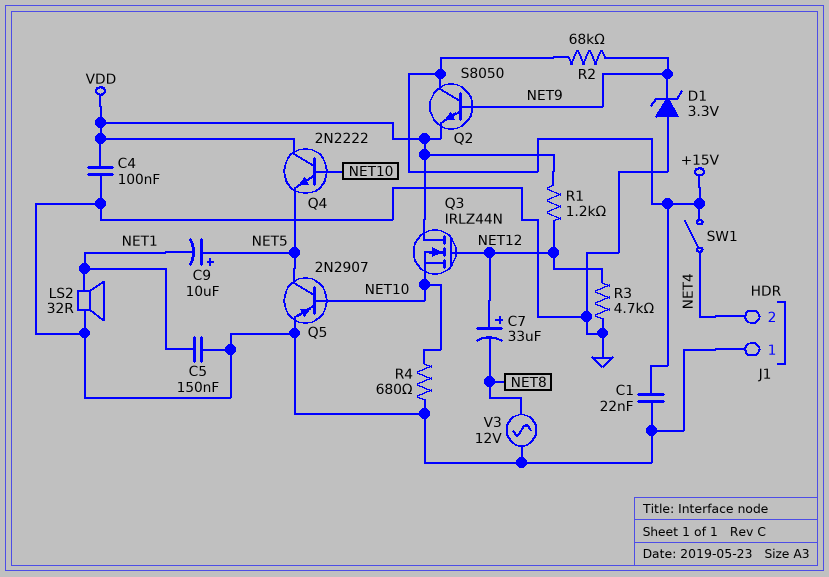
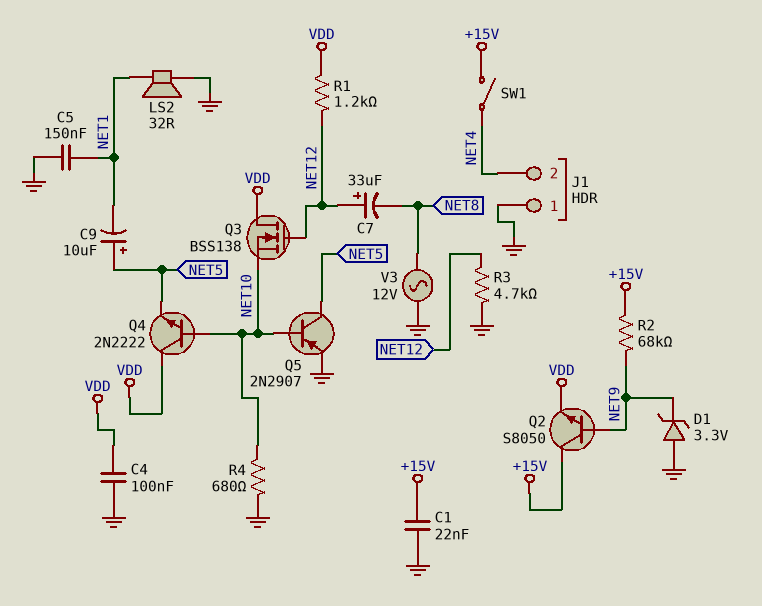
Q3: NMOS IRLZ44N (G NET12, D VDD, S NET10) -> NMOS BSS138 (G NET12, D VDD, S NET10)

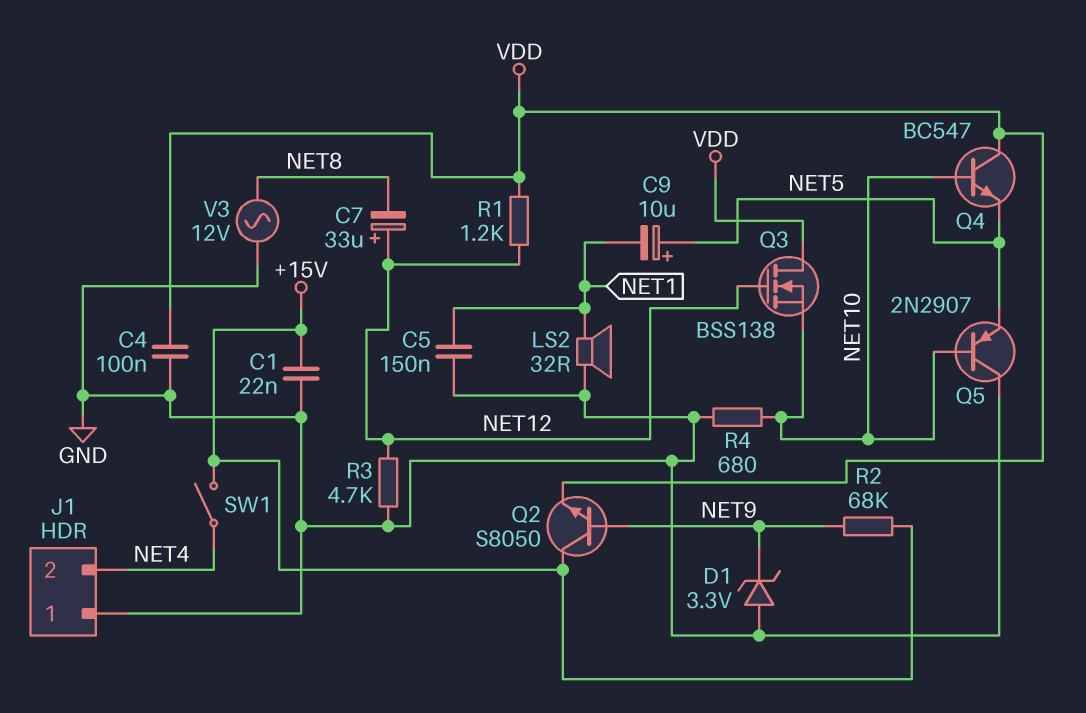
Q4: NPN 2N2222 (B NET10, C VDD, E NET5) -> NPN BC547 (B NET10, C VDD, E NET5)
Q5: PNP 2N2907 (B NET10, C NET5, E GND) -> PNP 2N2907 (B NET10, C GND, E NET5)

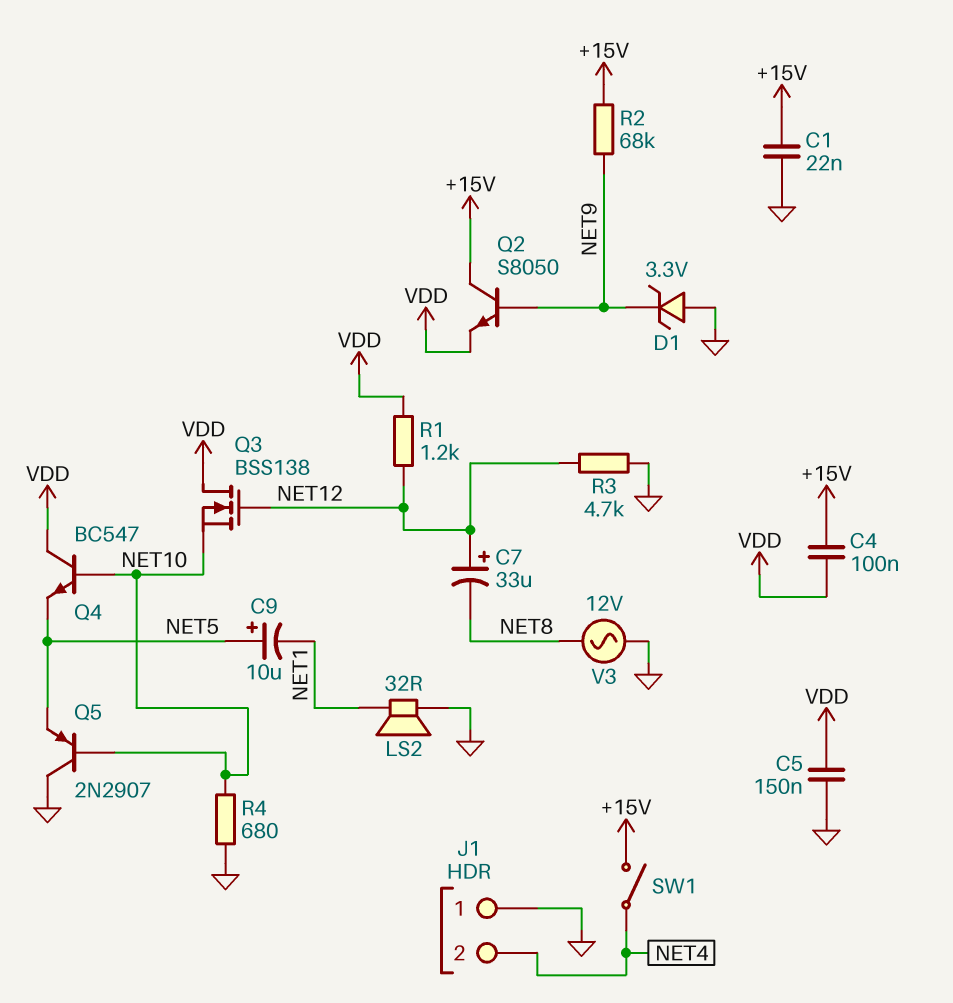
C4: 100nF (GND, VDD) -> 100nF (+15V, VDD)
C5: 150nF (GND, NET1) -> 150nF (GND, VDD)

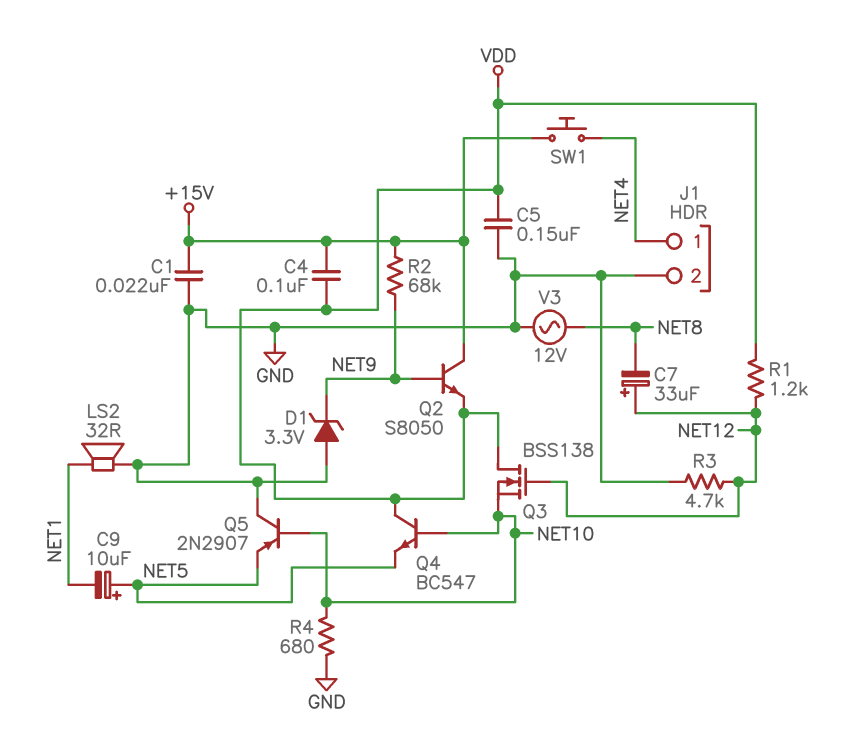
J1 pin 1: GND -> NET4
J1 pin 2: NET4 -> GND
SW1: switch (+15V, NET4) -> button (+15V, NET4)

